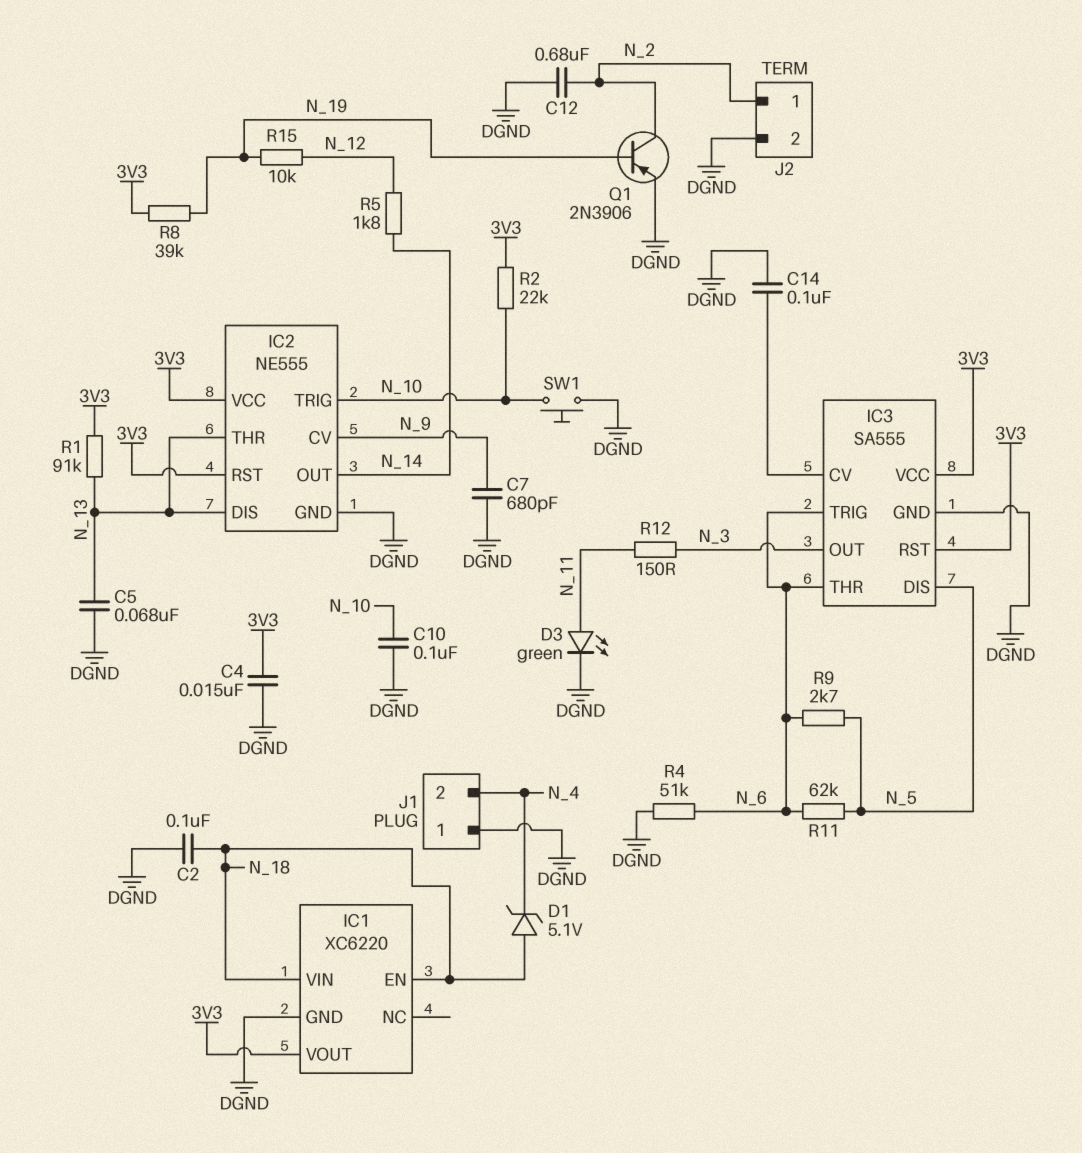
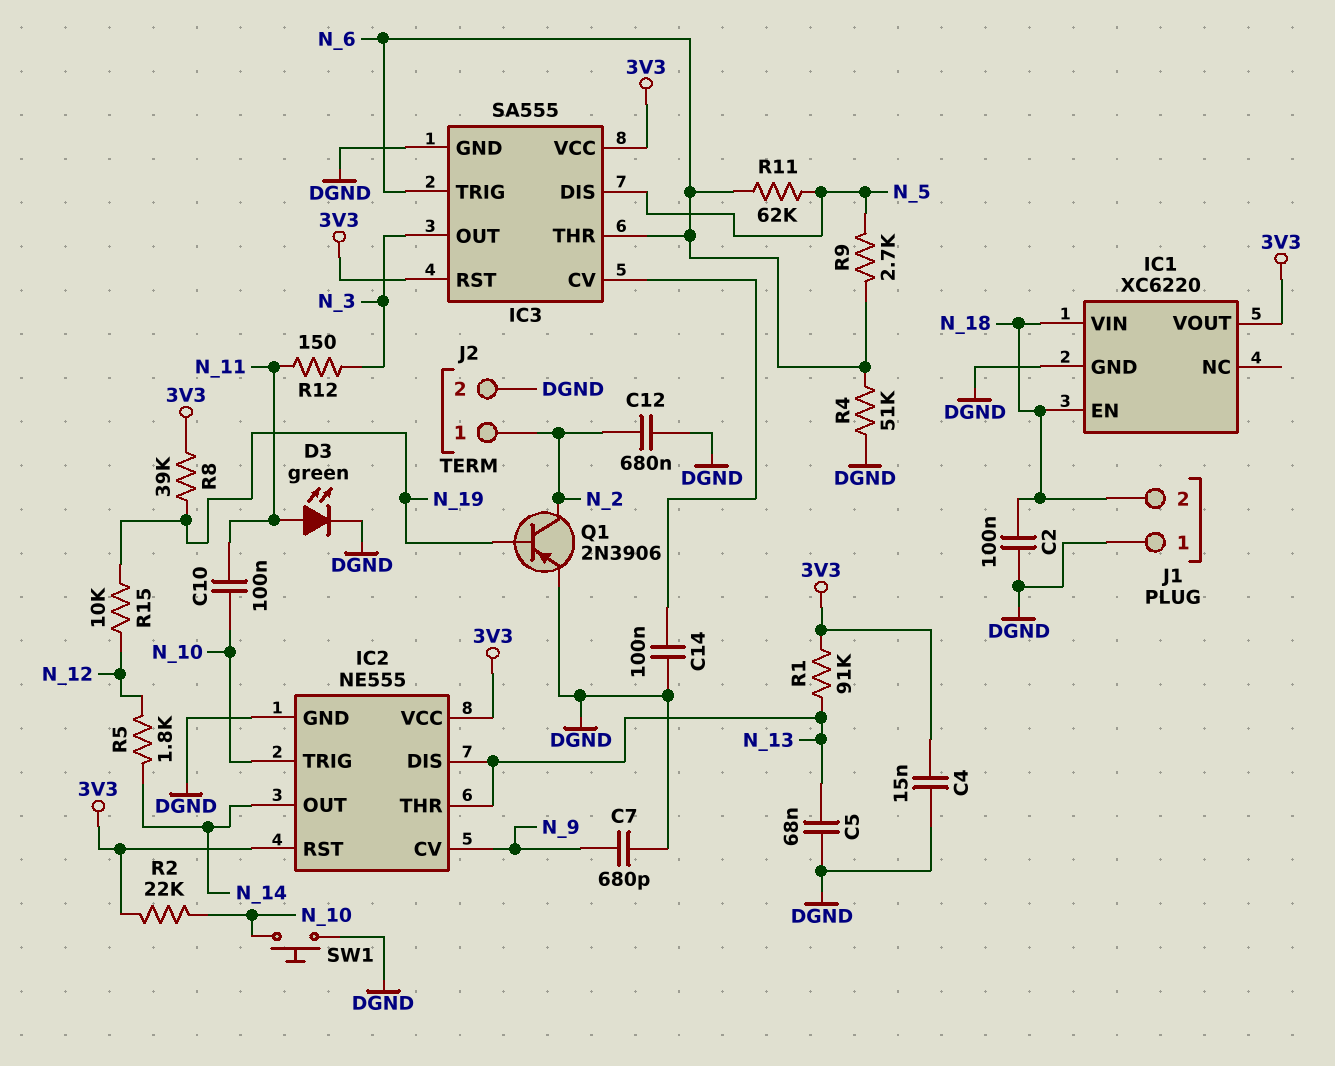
C10: 100nF (DGND, N_10) -> 100nF (N_10, N_11)
D1: zener 5.1V (A N_18, K N_4) -> none
J1 pin 2: N_4 -> N_18

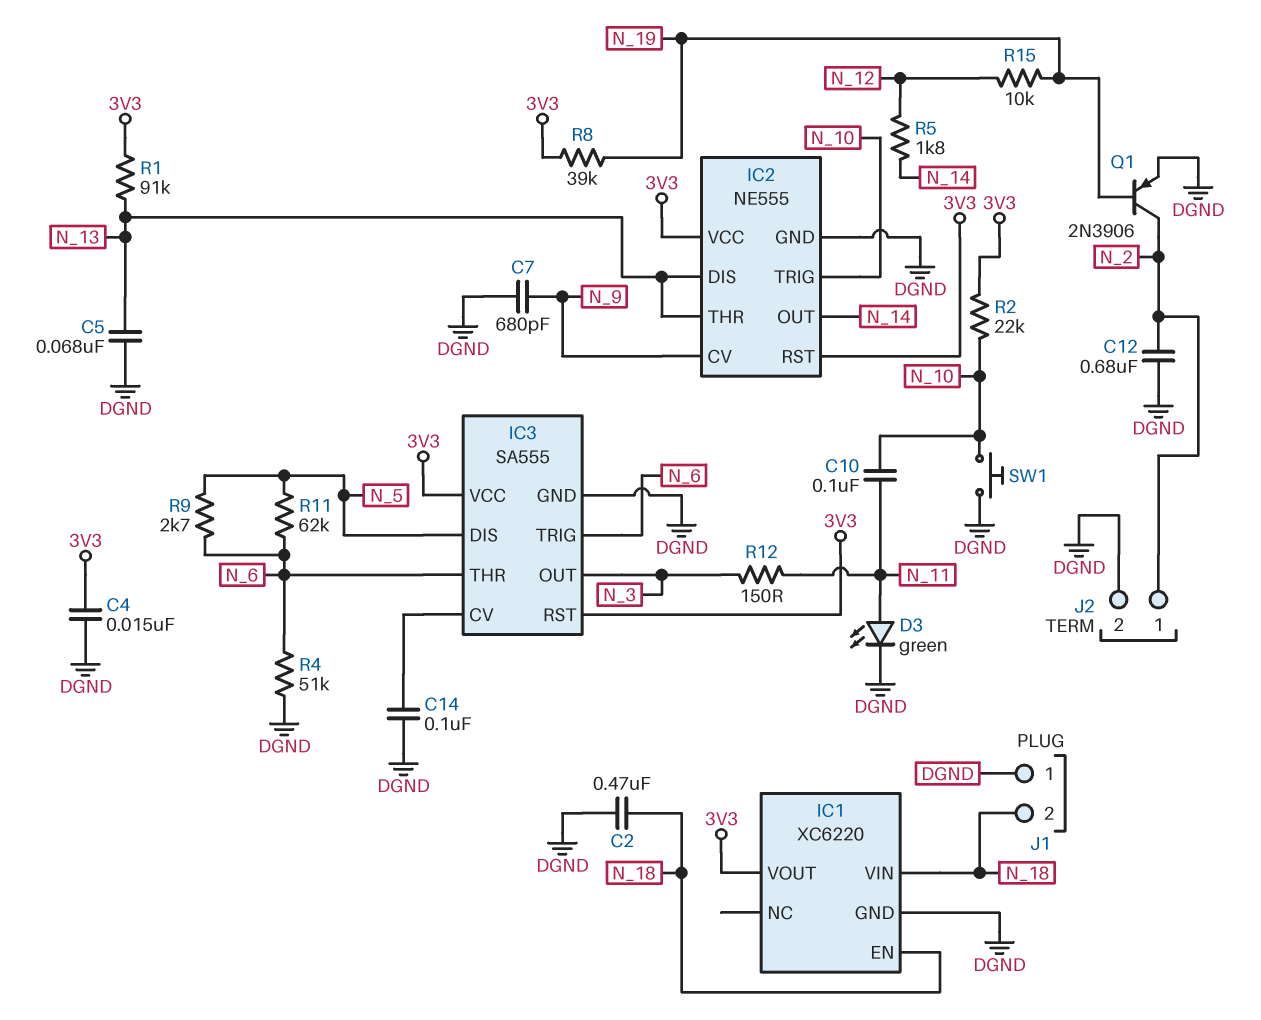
C2: 100nF (DGND, N_18) -> 470nF (DGND, N_18)

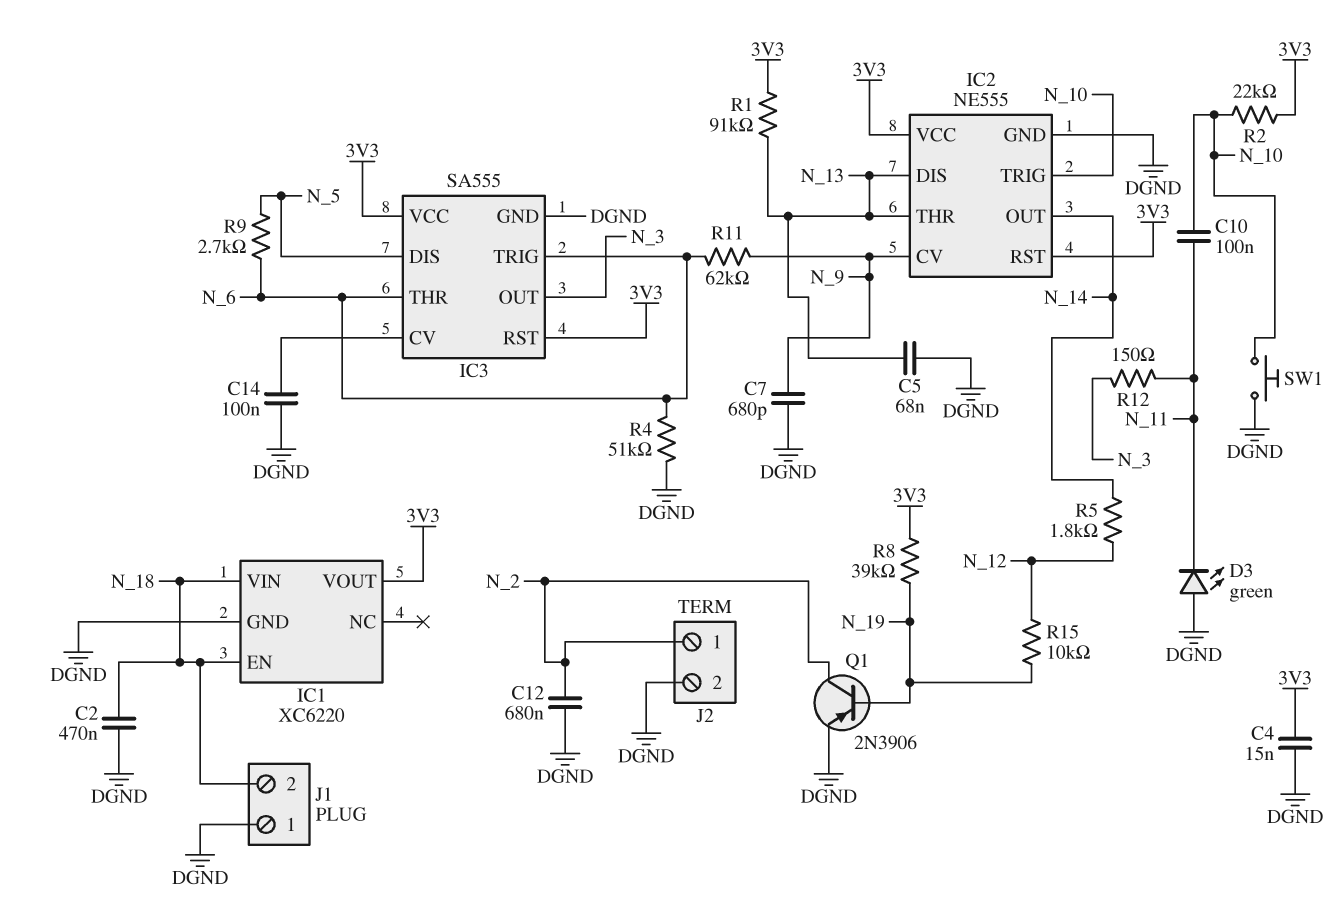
D3: LED green (A N_11, K DGND) -> LED green (A DGND, K N_11)
R11: 62k (N_5, N_6) -> 62k (N_6, N_9)

